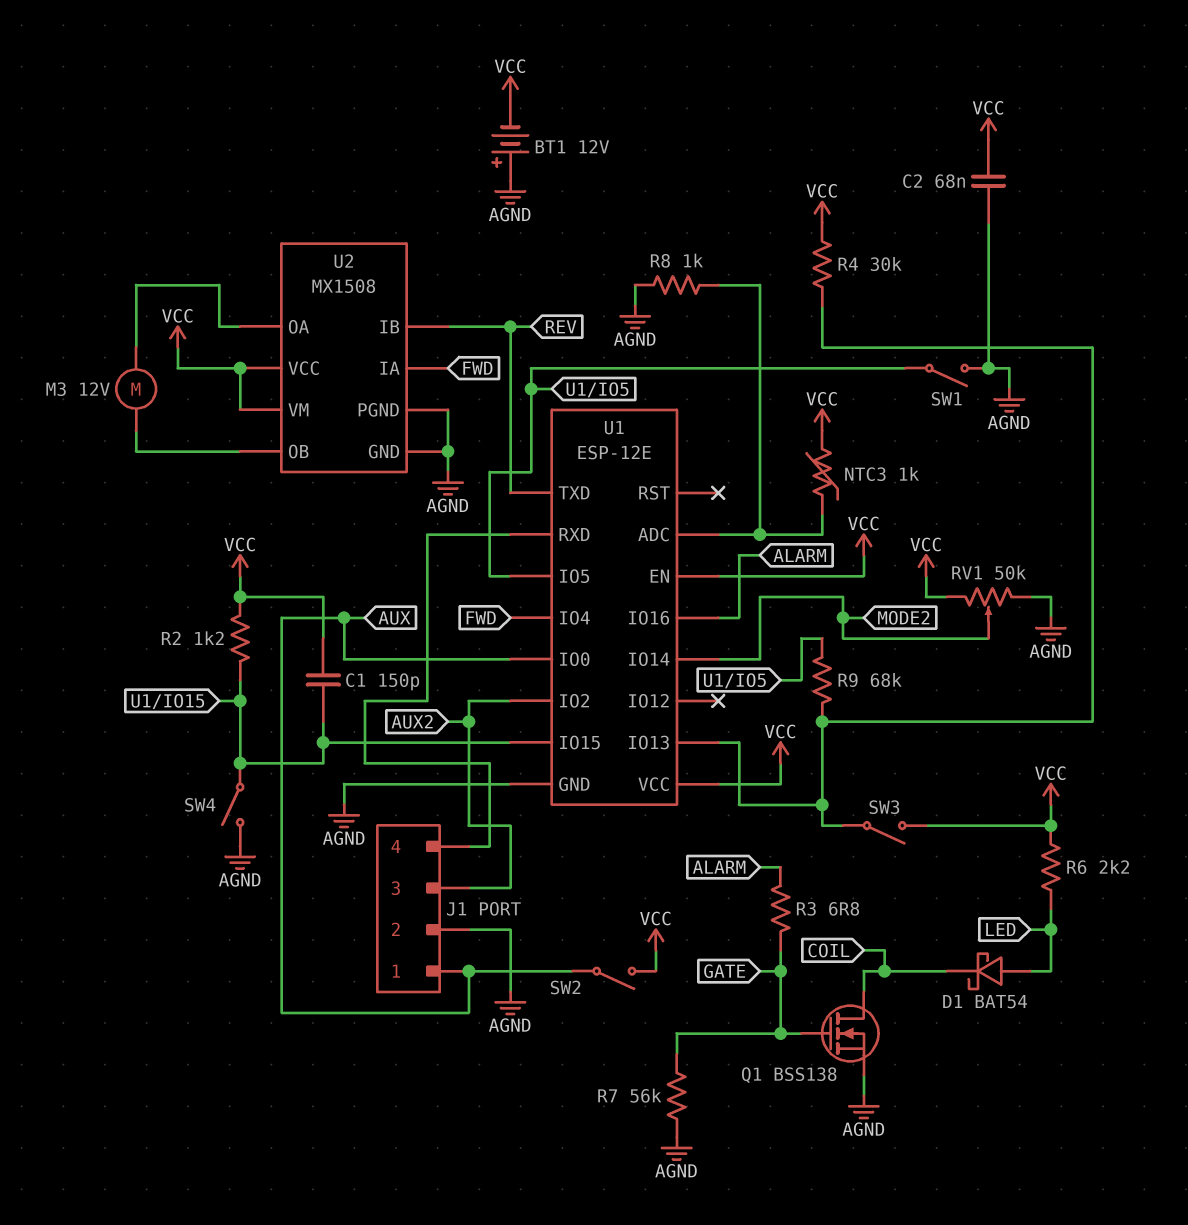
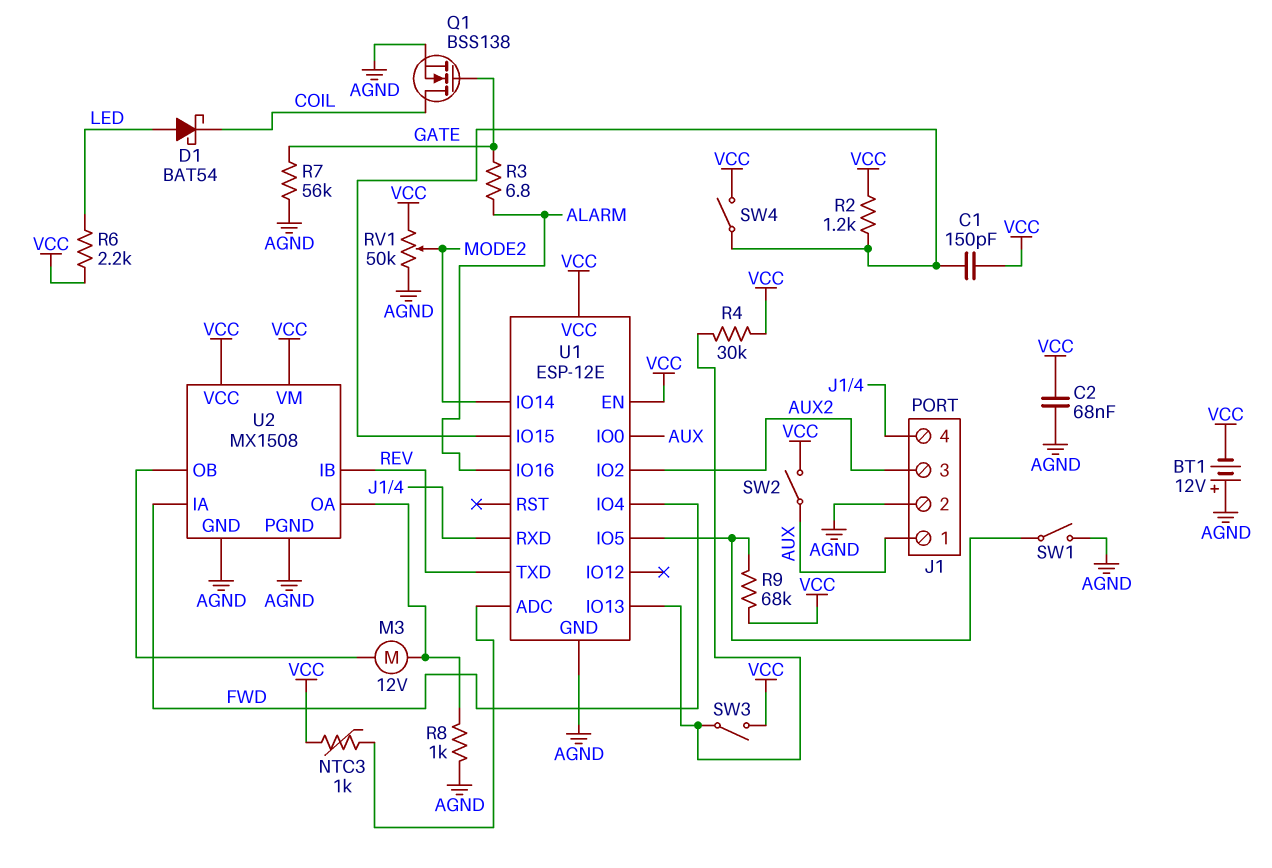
R8: 1k (AGND, U1/ADC) -> 1k (AGND, U2/OA)
R9: 68k (U1/IO5, U1/IO13) -> 68k (U1/IO5, VCC)
SW4: switch (AGND, U1/IO15) -> switch (U1/IO15, VCC)

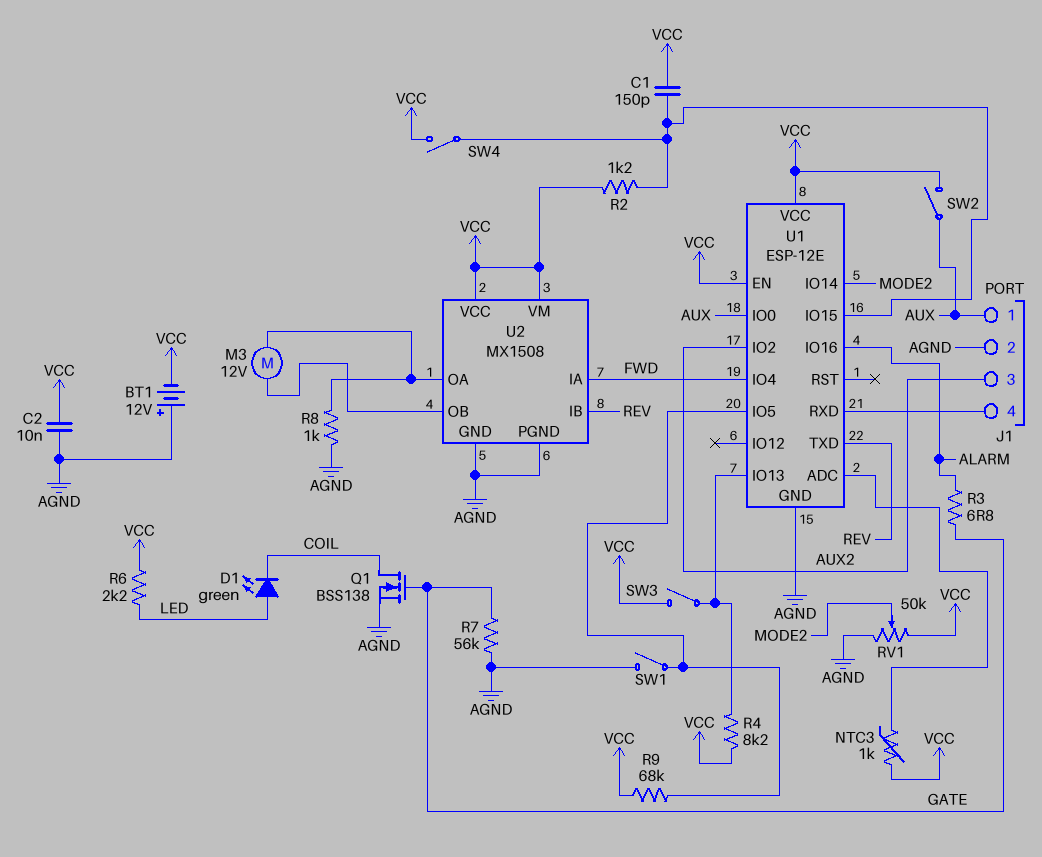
C2: 68nF (AGND, VCC) -> 10nF (AGND, VCC)
D1: schottky BAT54 (A LED, K COIL) -> LED green (A LED, K COIL)
R4: 30k (U1/IO13, VCC) -> 8.2k (U1/IO13, VCC)

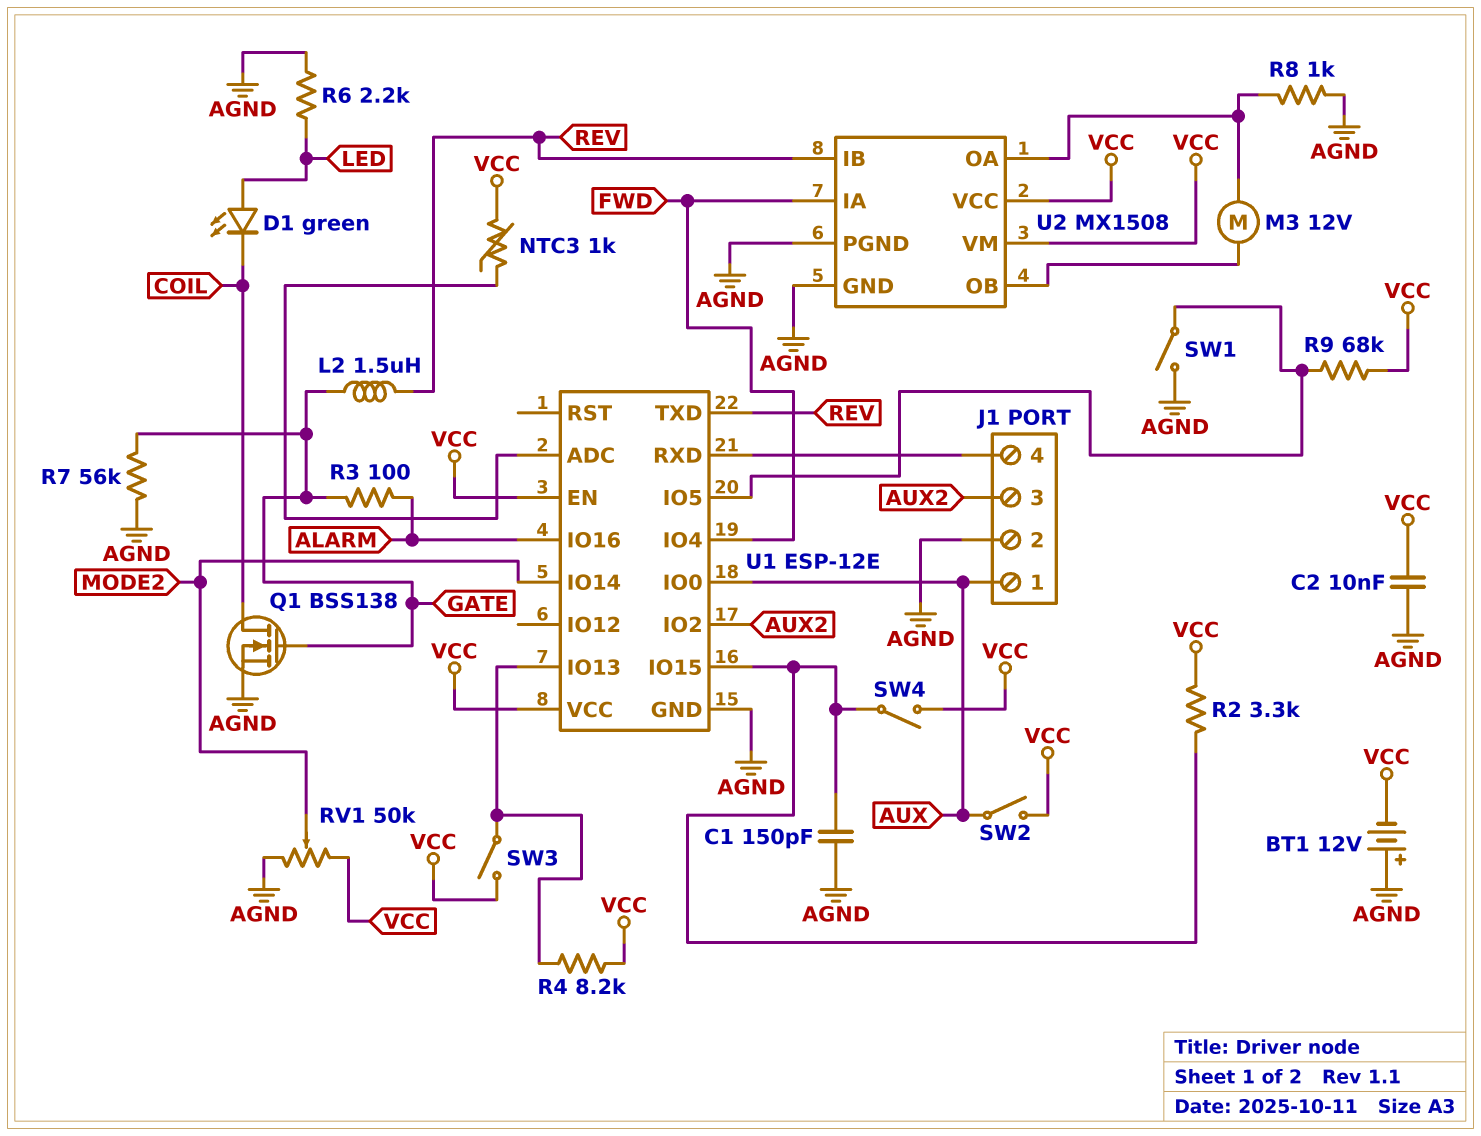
C1: 150pF (U1/IO15, VCC) -> 150pF (AGND, U1/IO15)
L2: none -> 1.5uH (GATE, REV)
R2: 1.2k (U1/IO15, VCC) -> 3.3k (U1/IO15, VCC)
R3: 6.8 (ALARM, GATE) -> 100 (ALARM, GATE)
R6: 2.2k (LED, VCC) -> 2.2k (AGND, LED)

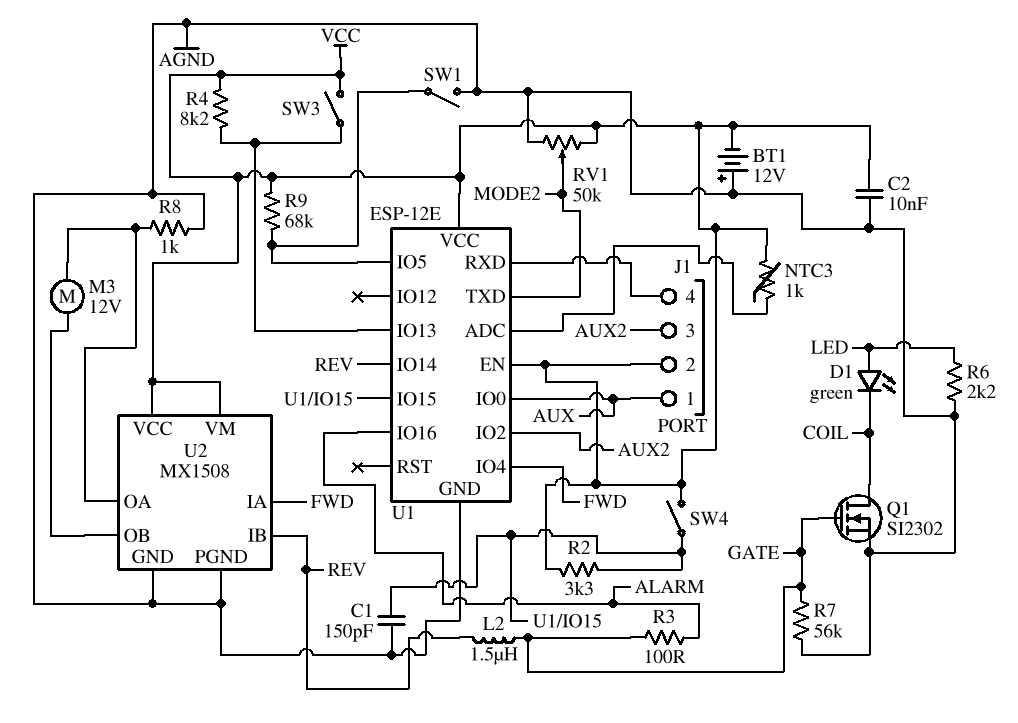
J1 pin 2: AGND -> VCC
Q1: NMOS BSS138 (G GATE, D COIL, S AGND) -> NMOS SI2302 (G GATE, D COIL, S AGND)
SW2: switch (AUX, VCC) -> none
U1 pin IO14: MODE2 -> REV
U1 pin TXD: REV -> MODE2

